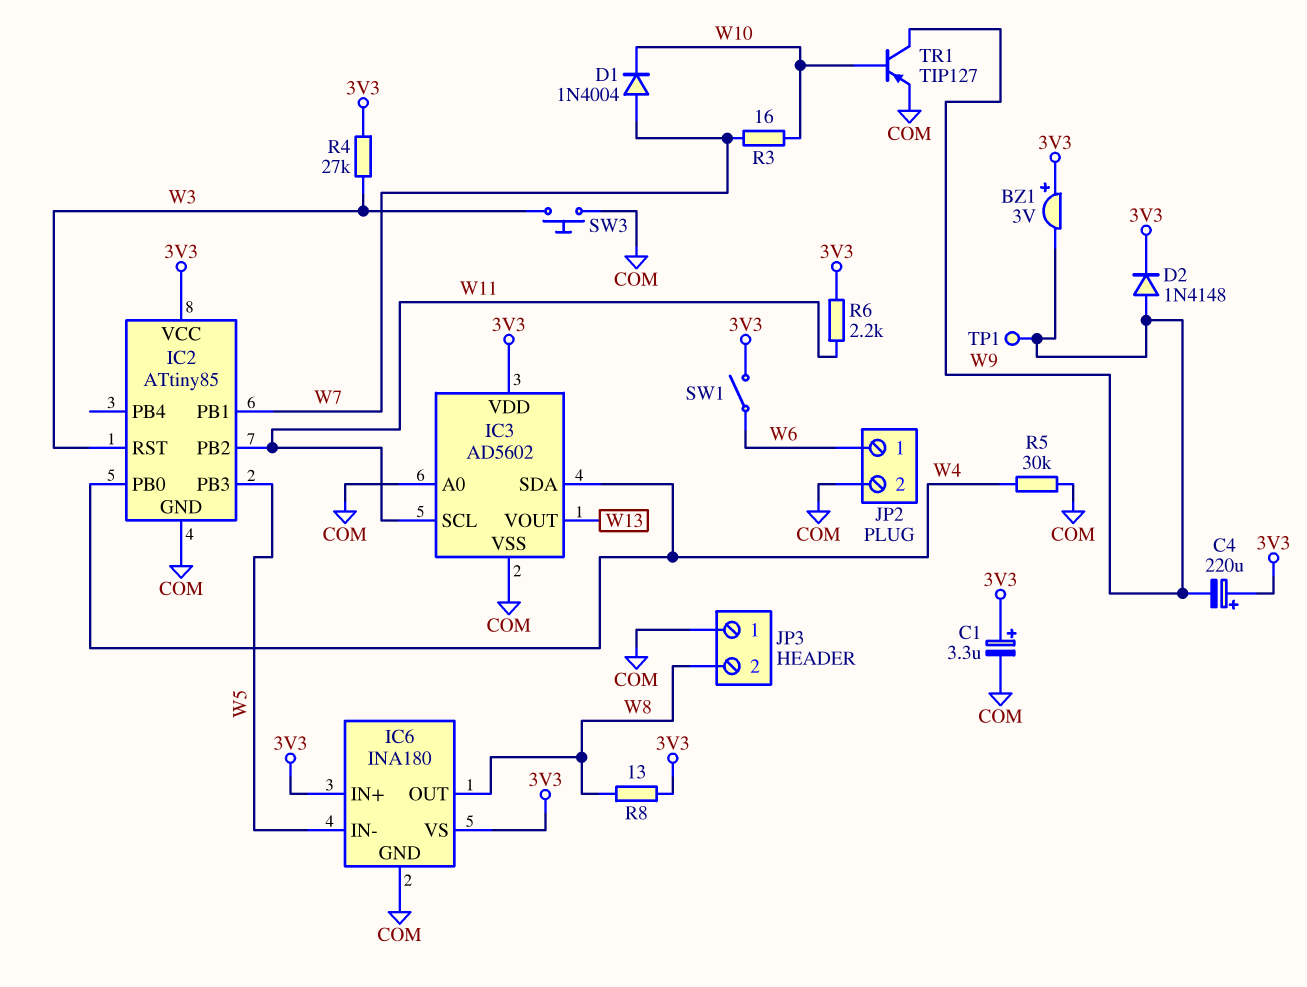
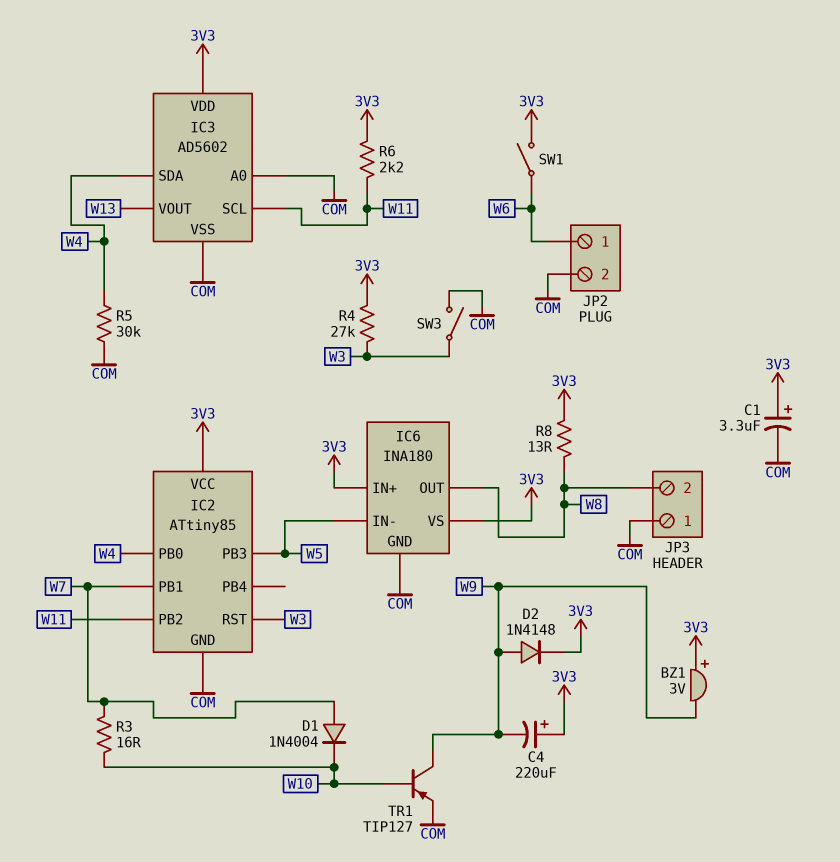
SW3: button (COM, W3) -> switch (COM, W3)
TP1: test point (W9) -> none

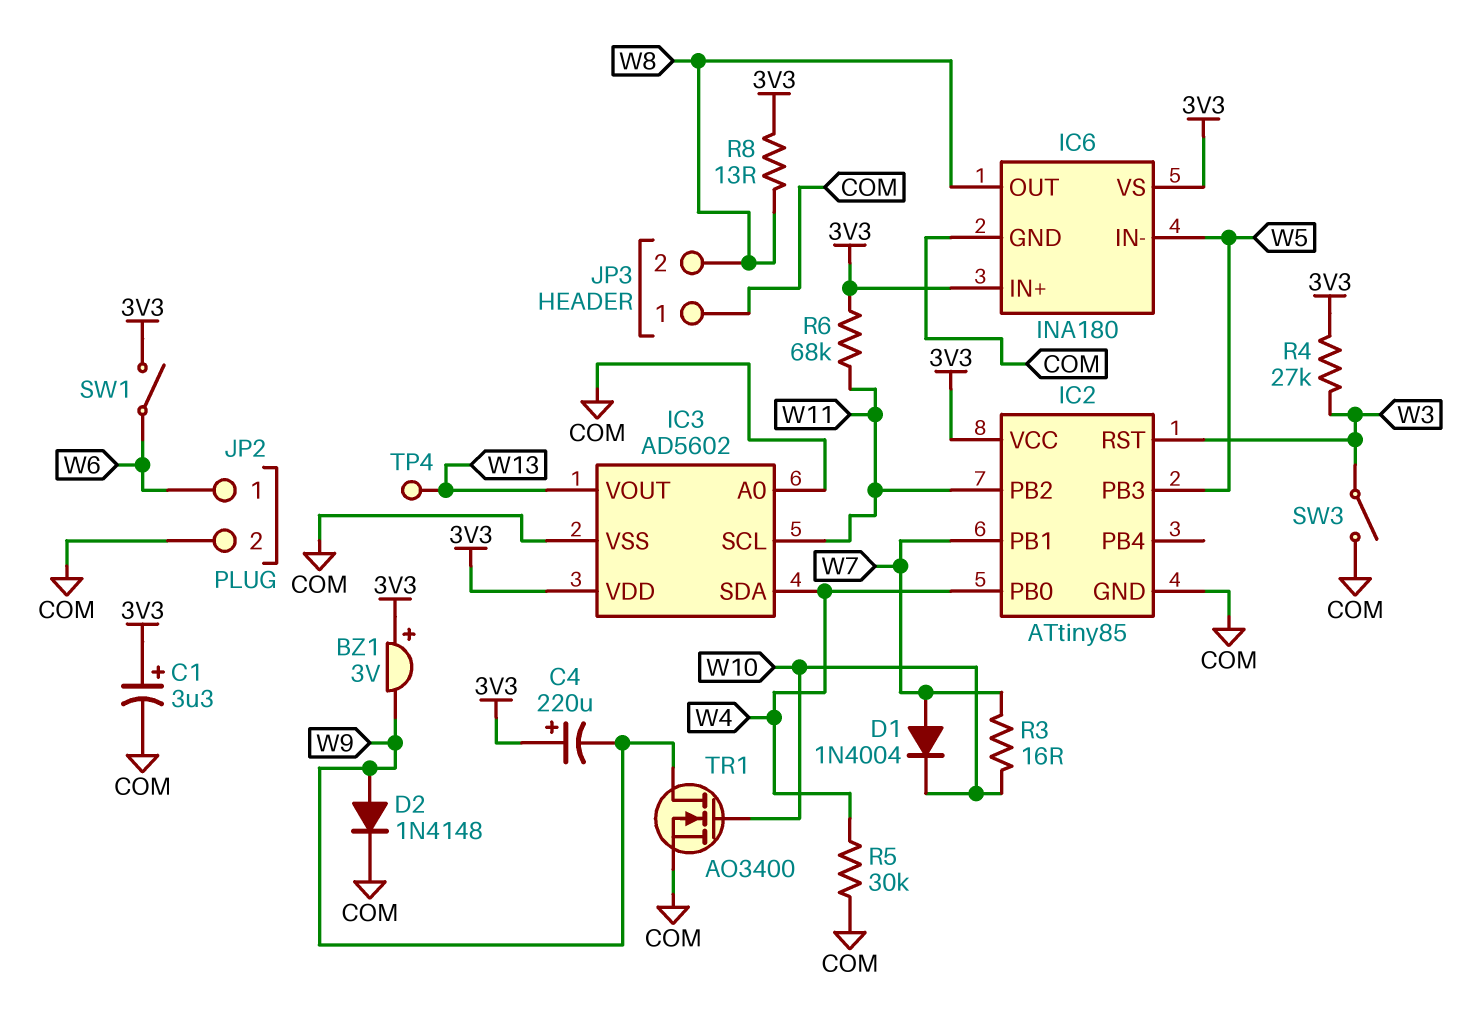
D2: diode 1N4148 (A W9, K 3V3) -> diode 1N4148 (A W9, K COM)
R6: 2.2k (3V3, W11) -> 68k (3V3, W11)
TP4: none -> test point (W13)
TR1: PNP TIP127 (B W10, C W9, E COM) -> NMOS AO3400 (G W10, D W9, S COM)

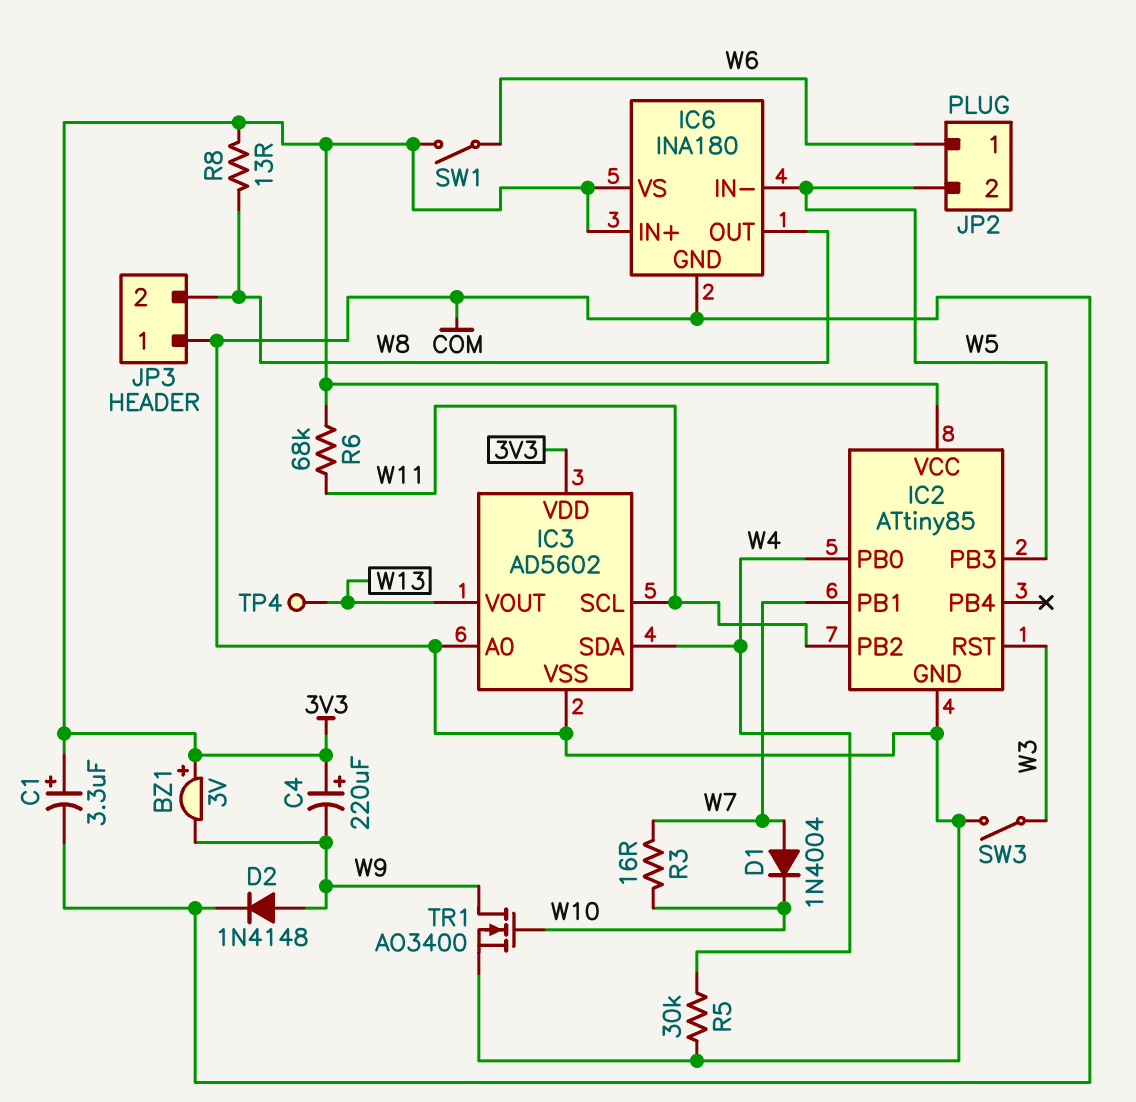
JP2 pin 2: COM -> W5
R4: 27k (3V3, W3) -> none

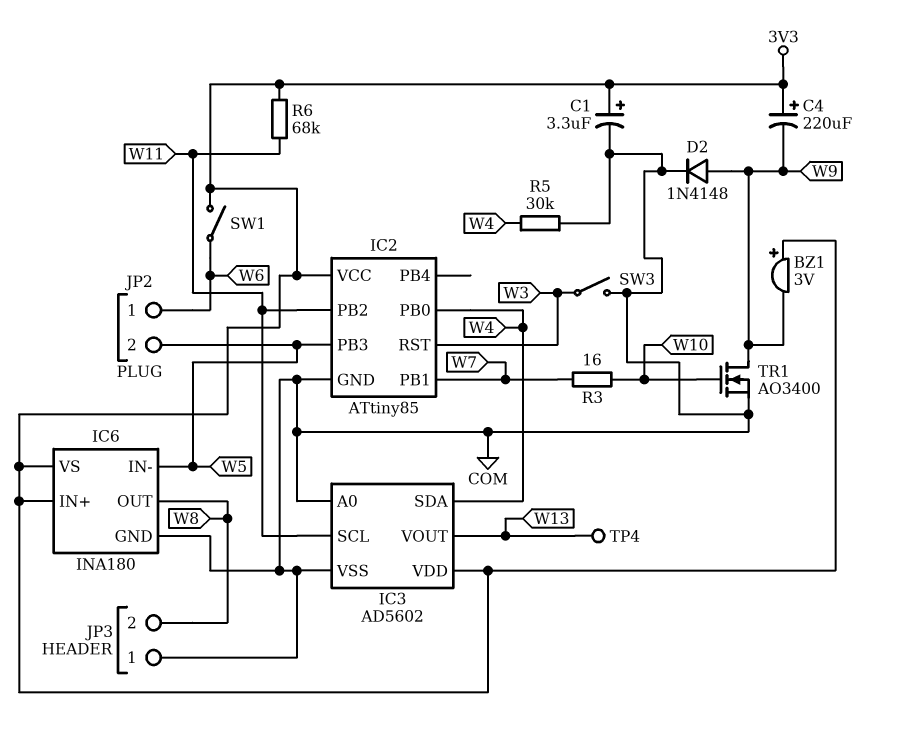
D1: diode 1N4004 (A W7, K W10) -> none
R8: 13 (3V3, W8) -> none

